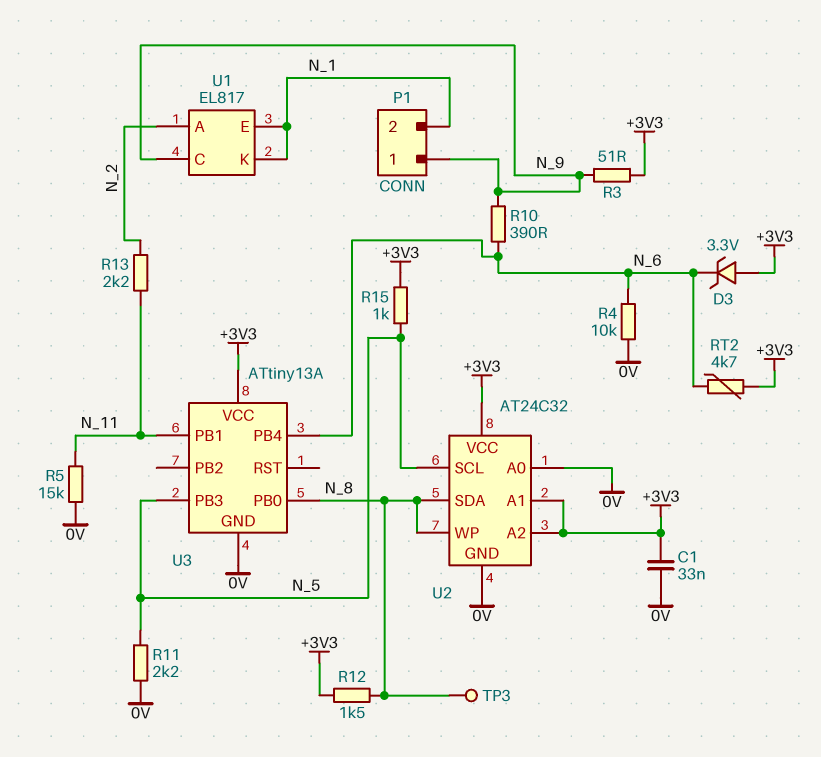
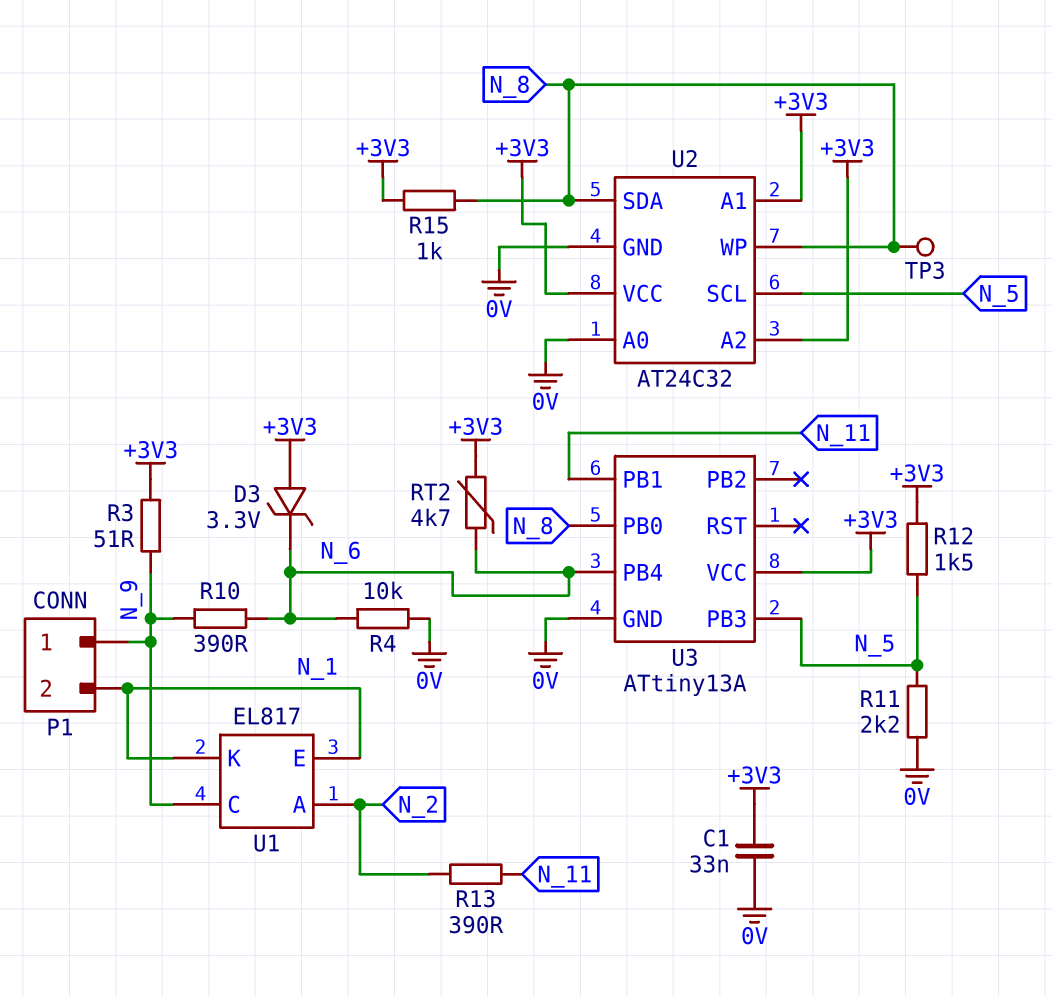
R5: 15k (0V, N_11) -> none
R12: 1.5k (+3V3, N_8) -> 1.5k (+3V3, N_5)
R13: 2.2k (N_2, N_11) -> 390 (N_2, N_11)
R15: 1k (+3V3, N_5) -> 1k (+3V3, N_8)

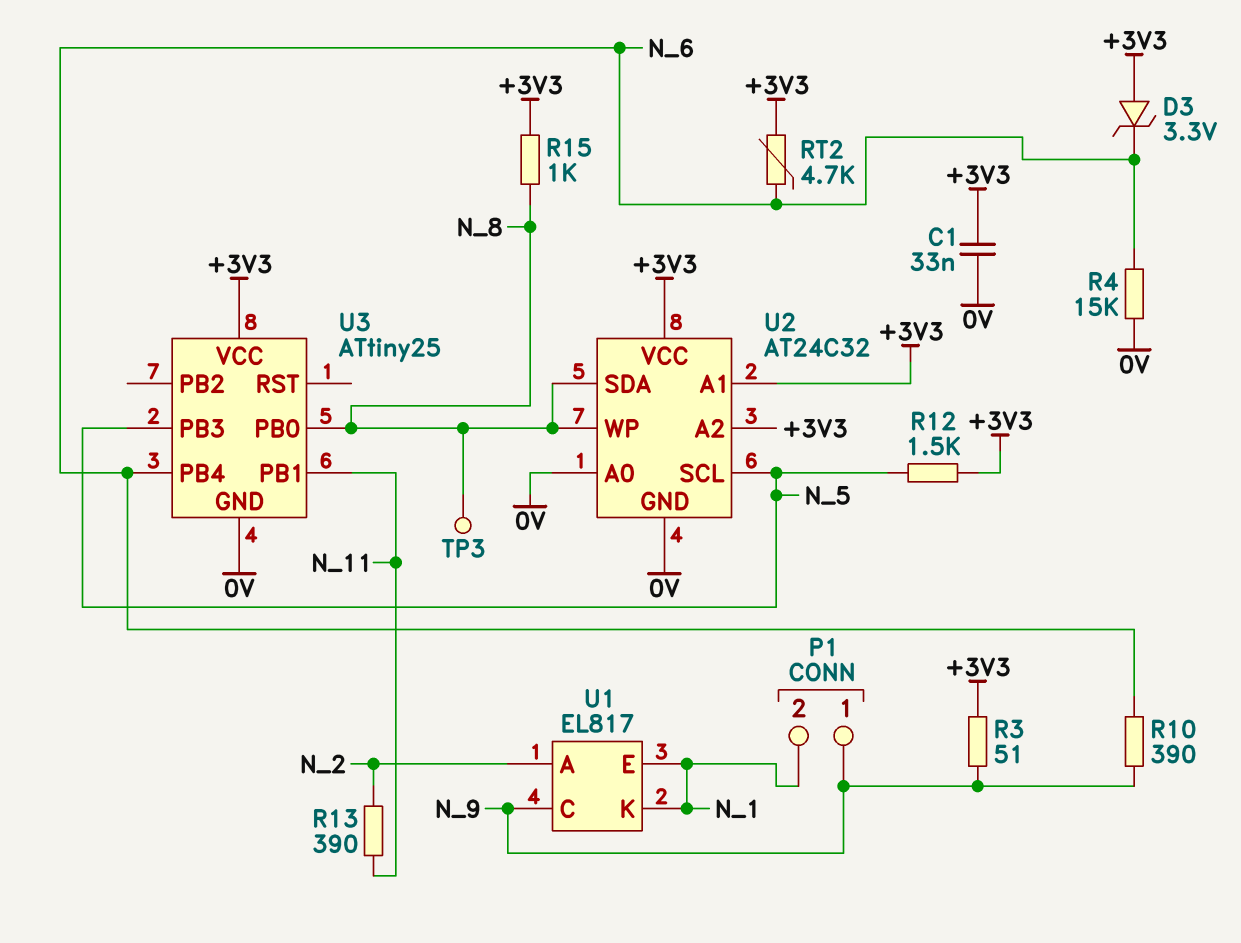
R4: 10k (0V, N_6) -> 15k (0V, N_6)
R11: 2.2k (0V, N_5) -> none
U3: ATtiny13A -> ATtiny25

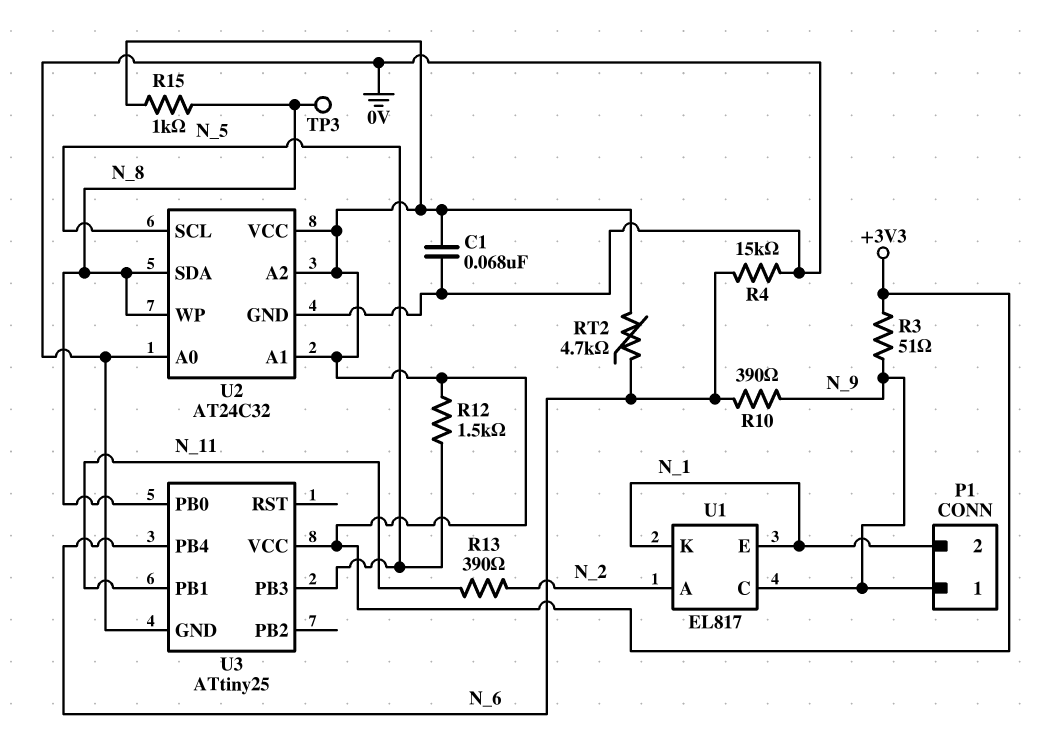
C1: 33nF (+3V3, 0V) -> 68nF (+3V3, 0V)
D3: zener 3.3V (A +3V3, K N_6) -> none

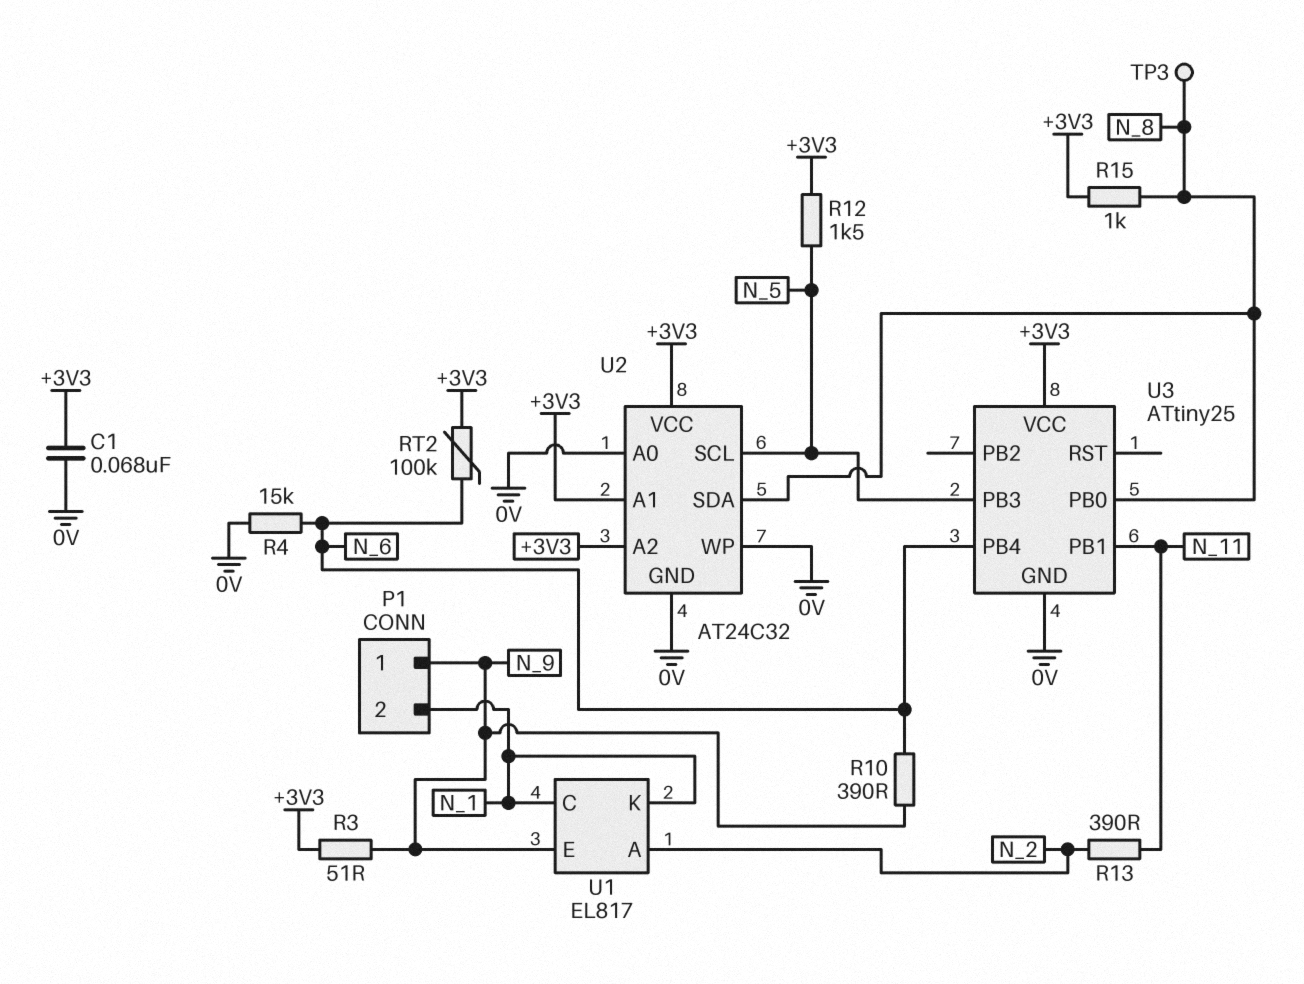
RT2: 4.7k (+3V3, N_6) -> 100k (+3V3, N_6)
U1 pin C: N_9 -> N_1
U1 pin E: N_1 -> N_9
U2 pin WP: N_8 -> 0V

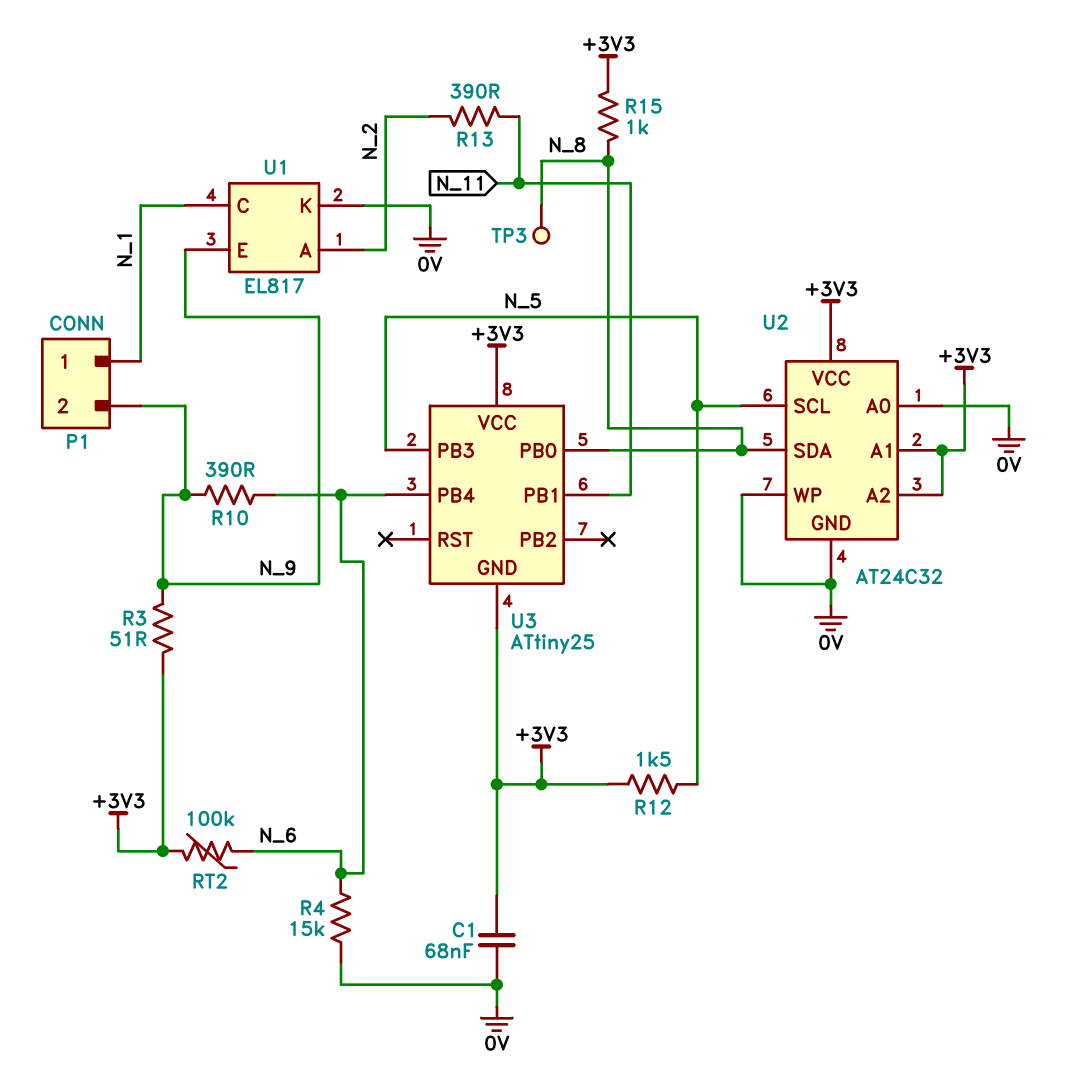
P1 pin 1: N_9 -> N_1
P1 pin 2: N_1 -> N_9
U1 pin K: N_1 -> 0V
U3 pin GND: 0V -> +3V3

